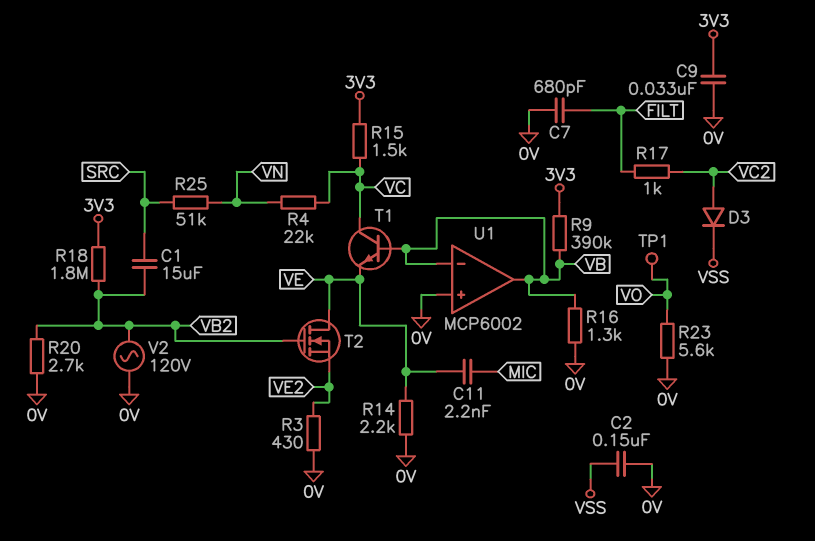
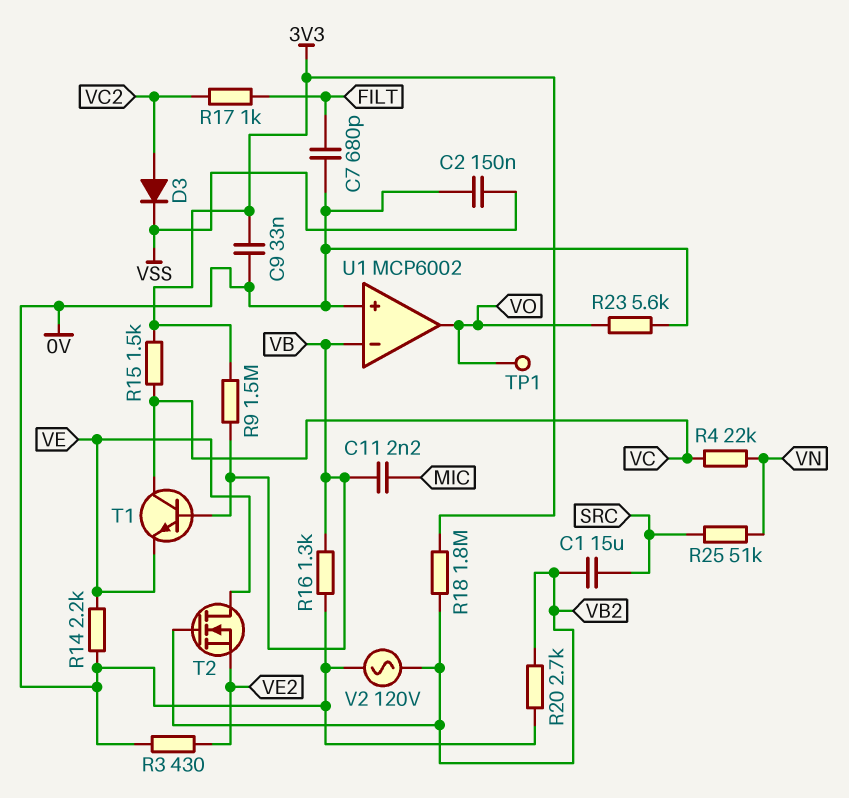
C11: 2.2nF (MIC, VE) -> 2.2nF (MIC, VB)
R9: 390k (3V3, VB) -> 1.5M (3V3, VB)
U1 pin out: VB -> VO

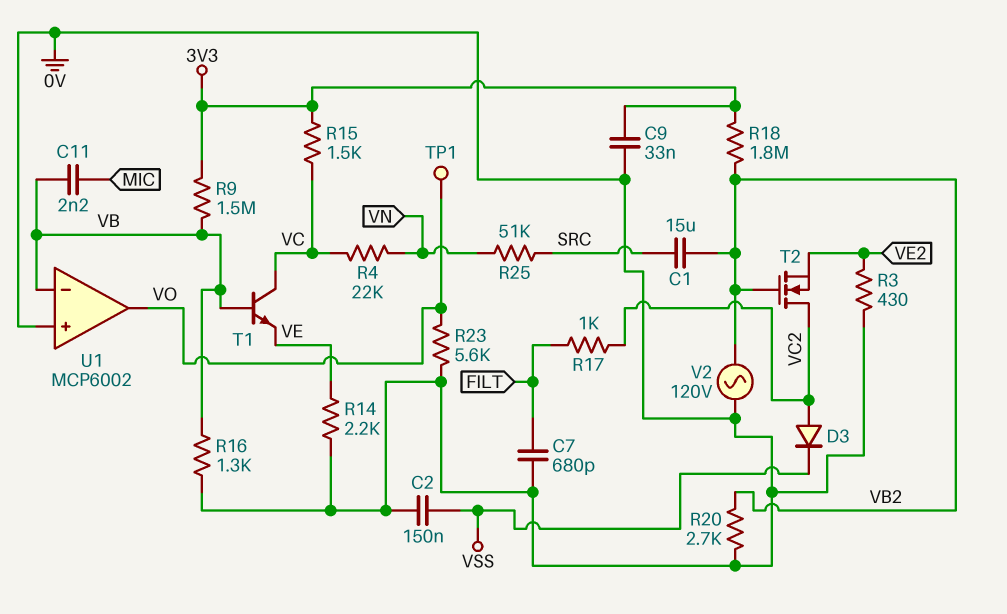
T2: NMOS (G VB2, D VE, S VE2) -> NMOS (G VB2, D VC2, S VE2)

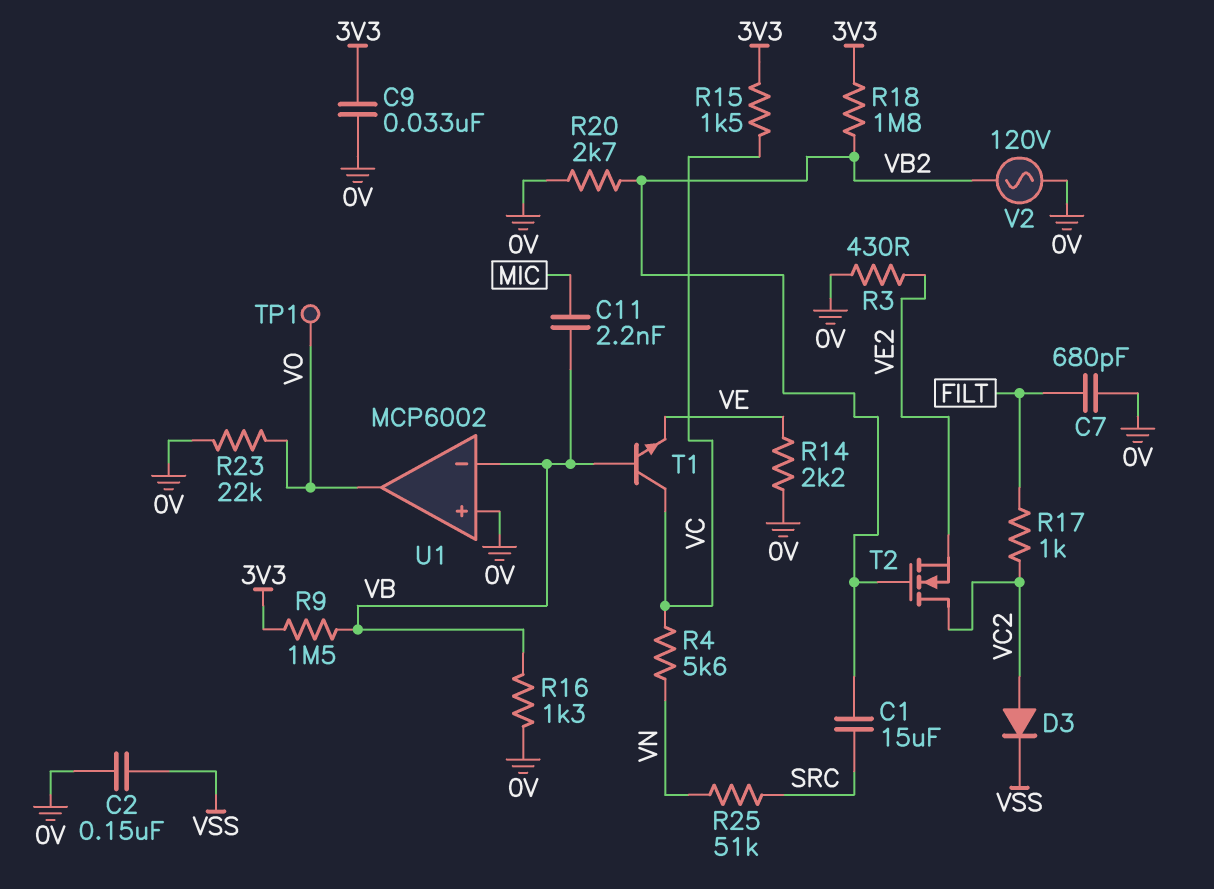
R4: 22k (VC, VN) -> 5.6k (VC, VN)
R23: 5.6k (0V, VO) -> 22k (0V, VO)

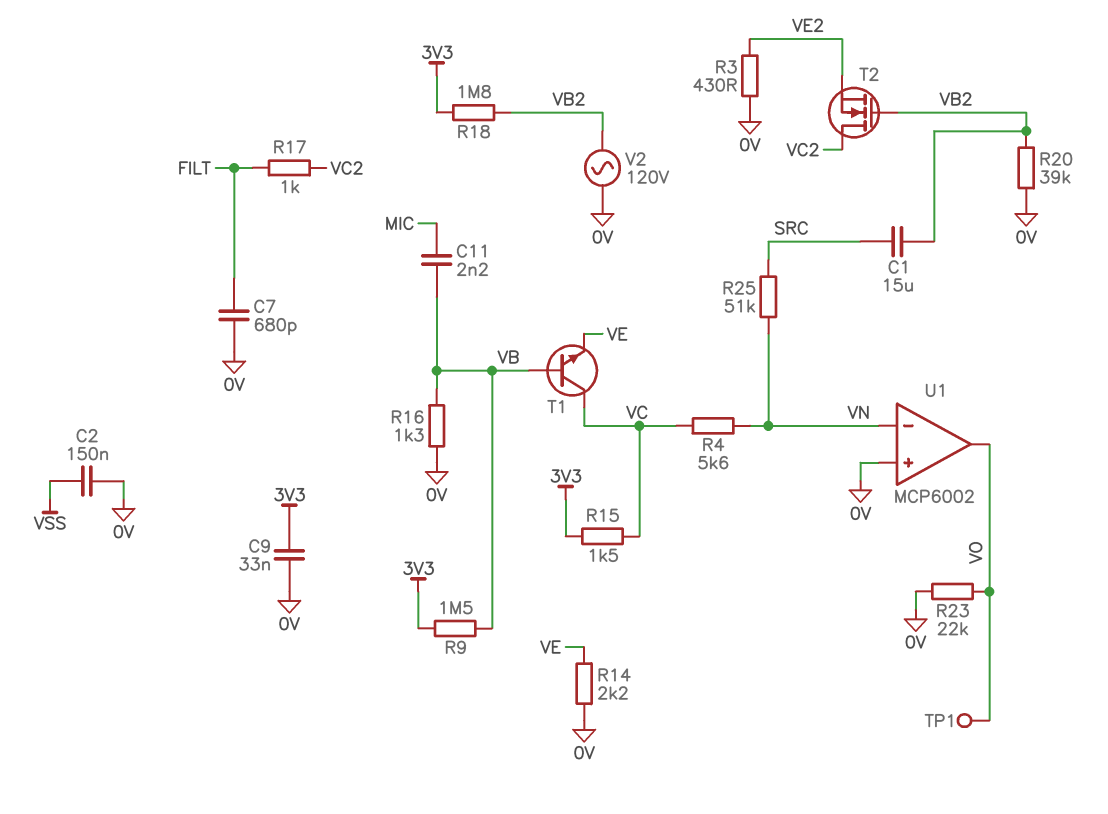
D3: diode (A VC2, K VSS) -> none
R20: 2.7k (0V, VB2) -> 39k (0V, VB2)
U1 pin in-: VB -> VN

